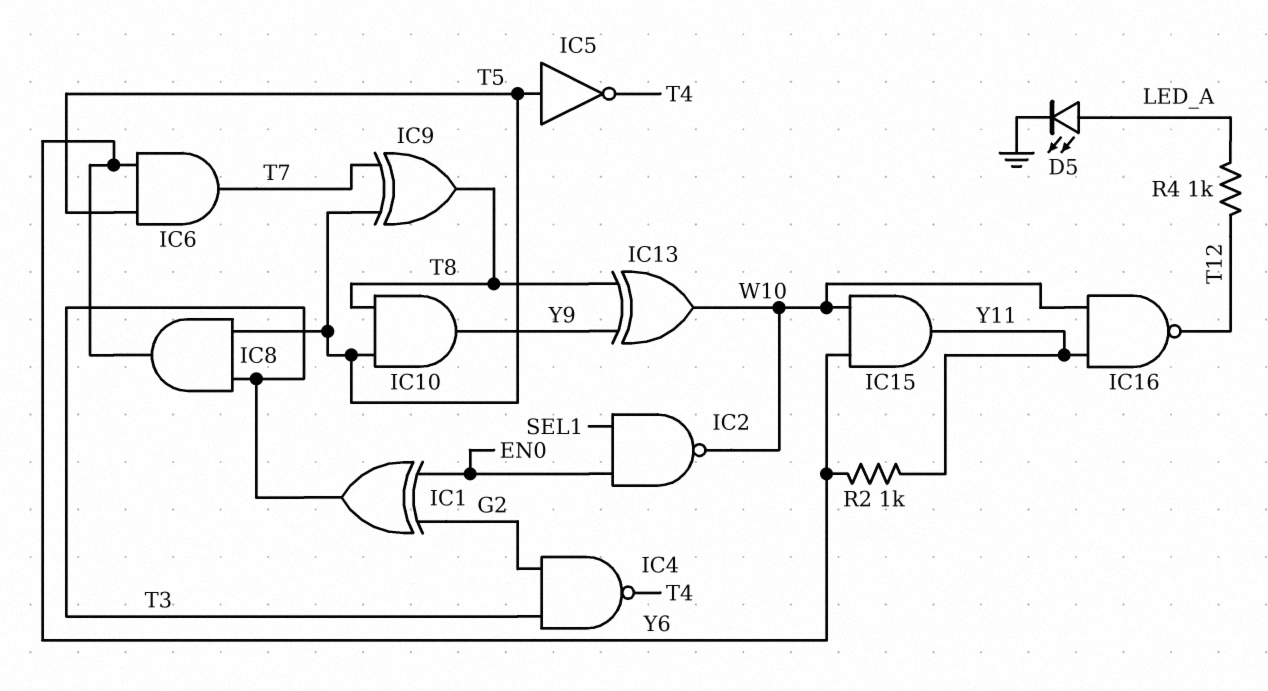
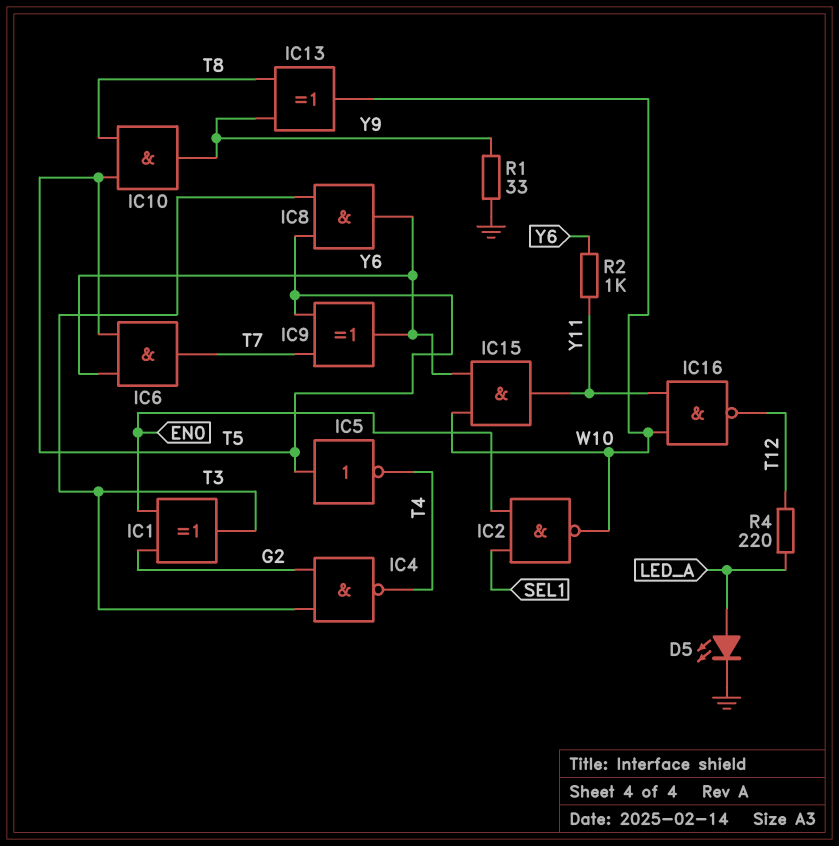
IC9: XOR (in T5, in T7, out T8) -> XOR (in T5, in T7, out Y6)
R1: none -> 33 (GND, Y9)
R4: 1k (LED_A, T12) -> 220 (LED_A, T12)

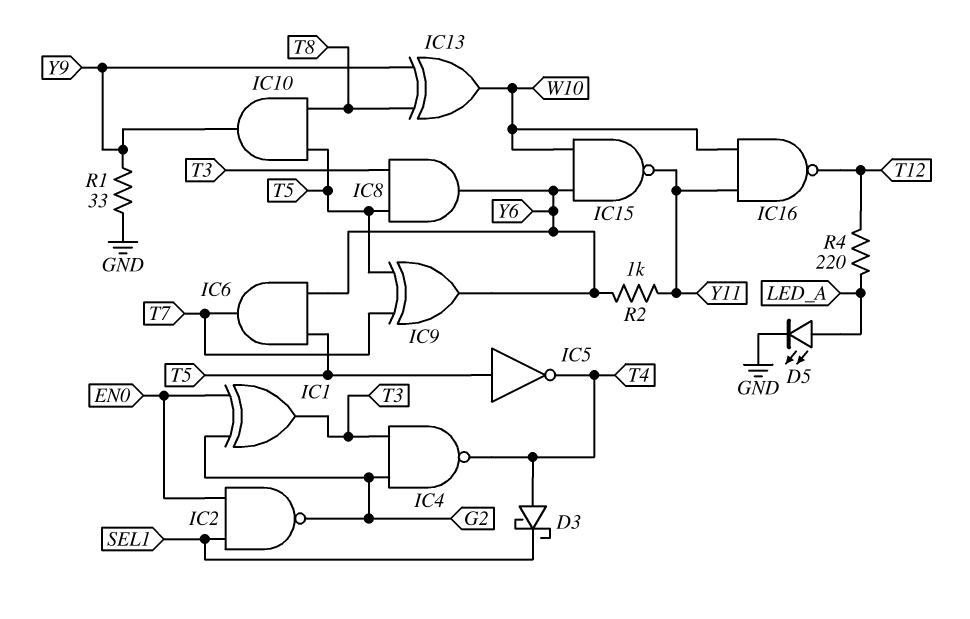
D3: none -> schottky (A T4, K SEL1)
IC2: NAND (in EN0, in SEL1, out W10) -> NAND (in EN0, in SEL1, out G2)
IC15: AND (in W10, in Y6, out Y11) -> NAND (in W10, in Y6, out Y11)

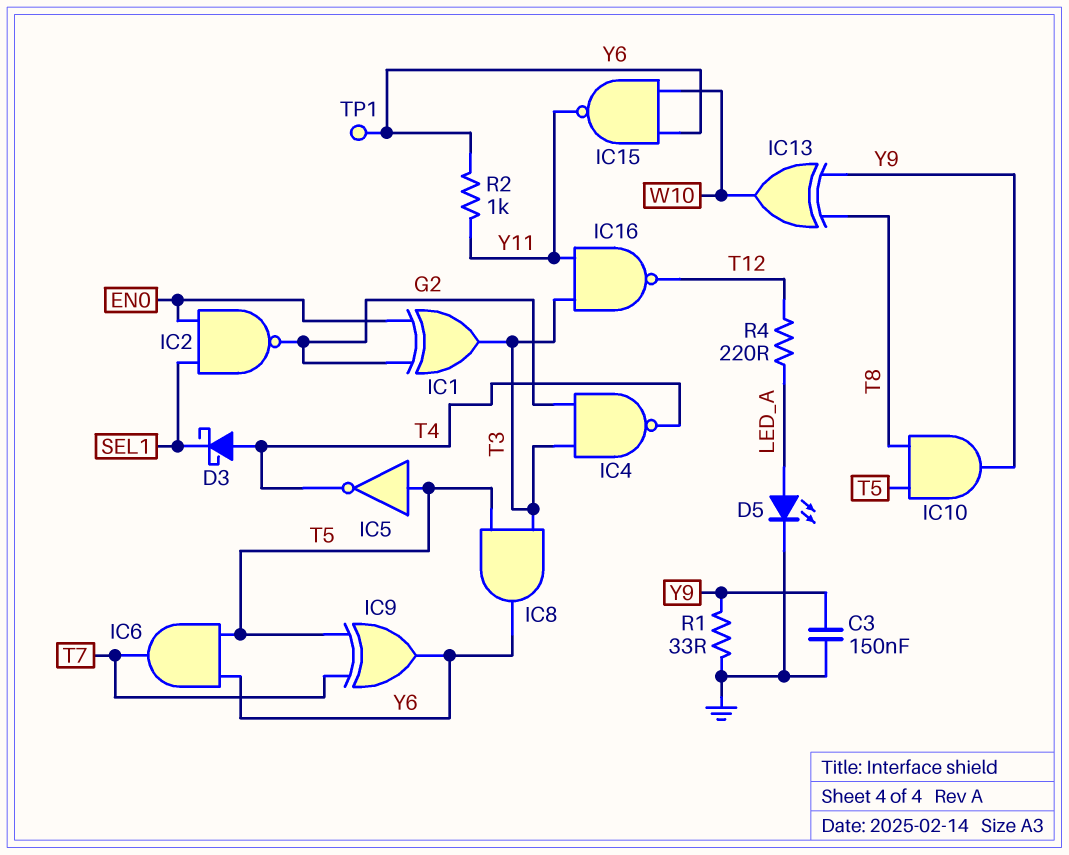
C3: none -> 150nF (GND, Y9)
IC16: NAND (in W10, in Y11, out T12) -> NAND (in T3, in Y11, out T12)
TP1: none -> test point (Y6)

